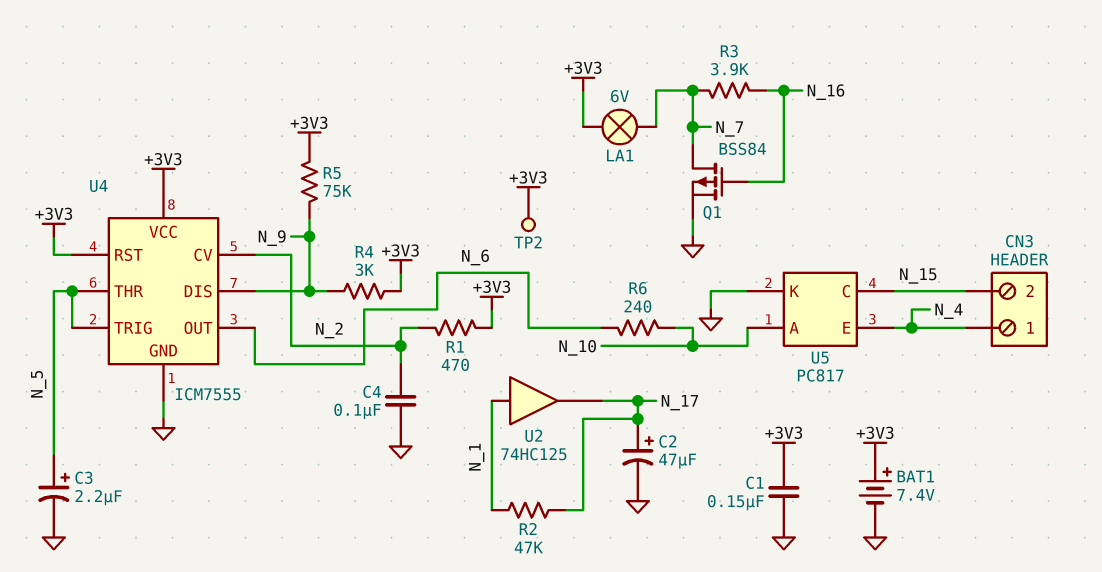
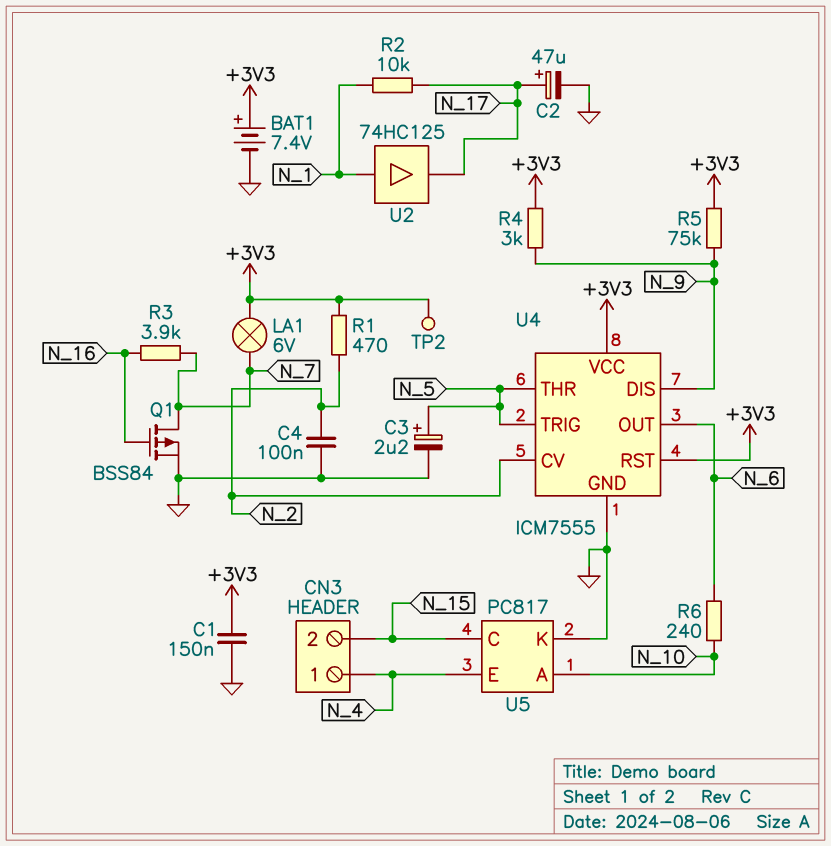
R2: 47k (N_1, N_17) -> 10k (N_1, N_17)

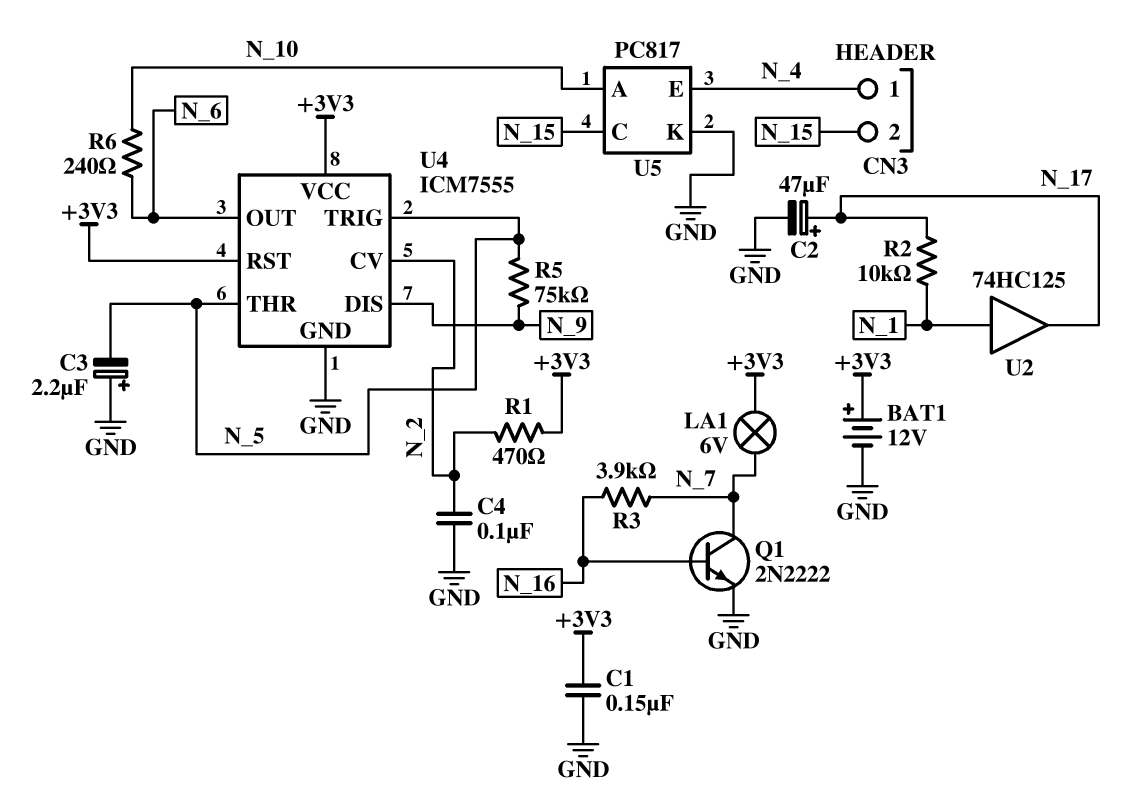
BAT1: 7.4V (plus +3V3, minus GND) -> 12V (plus +3V3, minus GND)
C3: 2.2uF (plus N_5, minus GND) -> 2.2uF (plus GND, minus N_5)
Q1: PMOS BSS84 (G N_16, D N_7, S GND) -> NPN 2N2222 (B N_16, C N_7, E GND)
R4: 3k (+3V3, N_9) -> none
R5: 75k (+3V3, N_9) -> 75k (N_5, N_9)
TP2: test point (+3V3) -> none

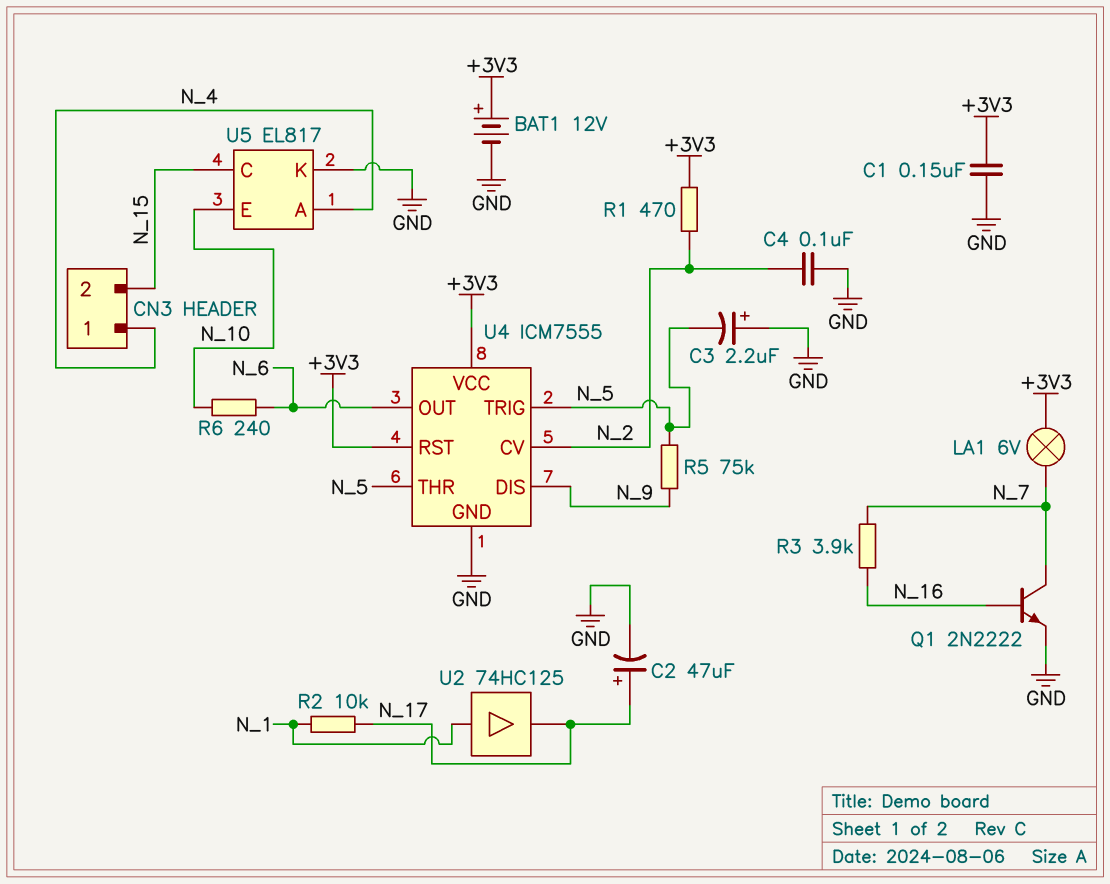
U5: PC817 -> EL817
U5 pin A: N_10 -> N_4
U5 pin E: N_4 -> N_10

